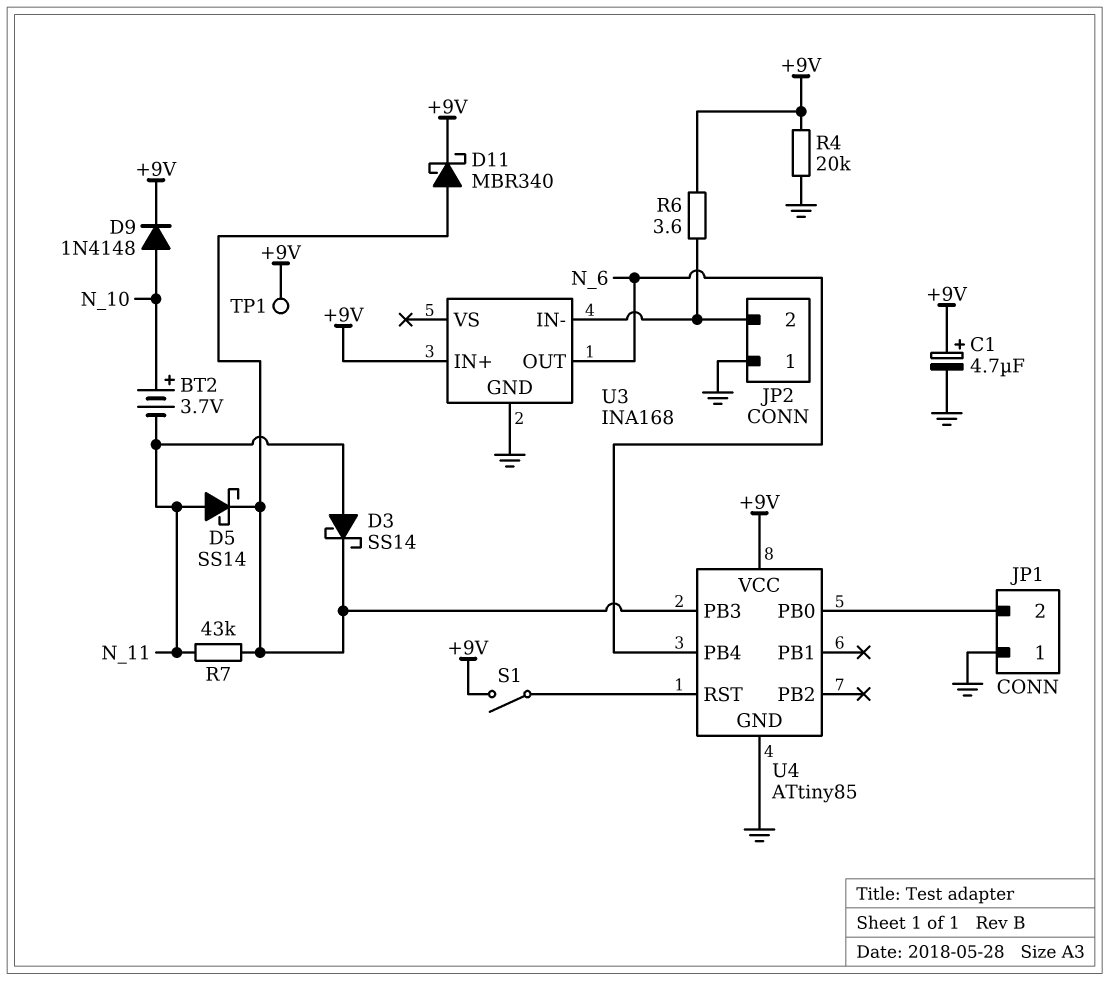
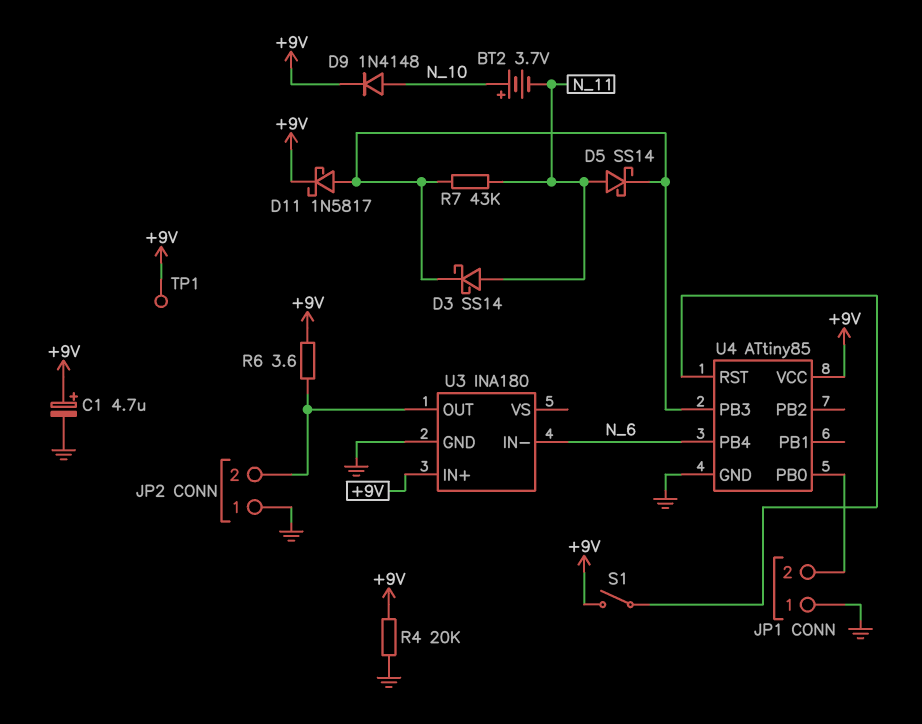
D11: schottky MBR340 (A U4/PB3, K +9V) -> schottky 1N5817 (A U4/PB3, K +9V)
U3: INA168 -> INA180
U3 pin IN-: JP2/2 -> N_6
U3 pin OUT: N_6 -> JP2/2

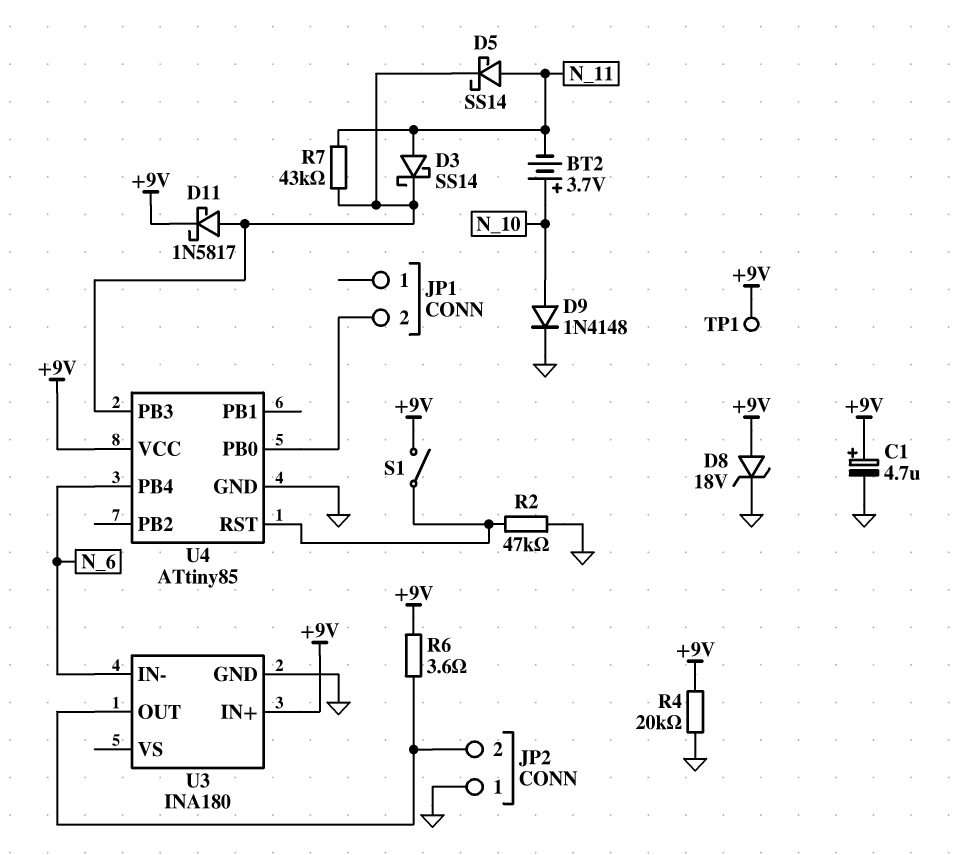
D8: none -> zener 18V (A +9V, K GND)
D9: diode 1N4148 (A N_10, K +9V) -> diode 1N4148 (A N_10, K GND)
JP1 pin 1: GND -> none
R2: none -> 47k (GND, U4/RST)

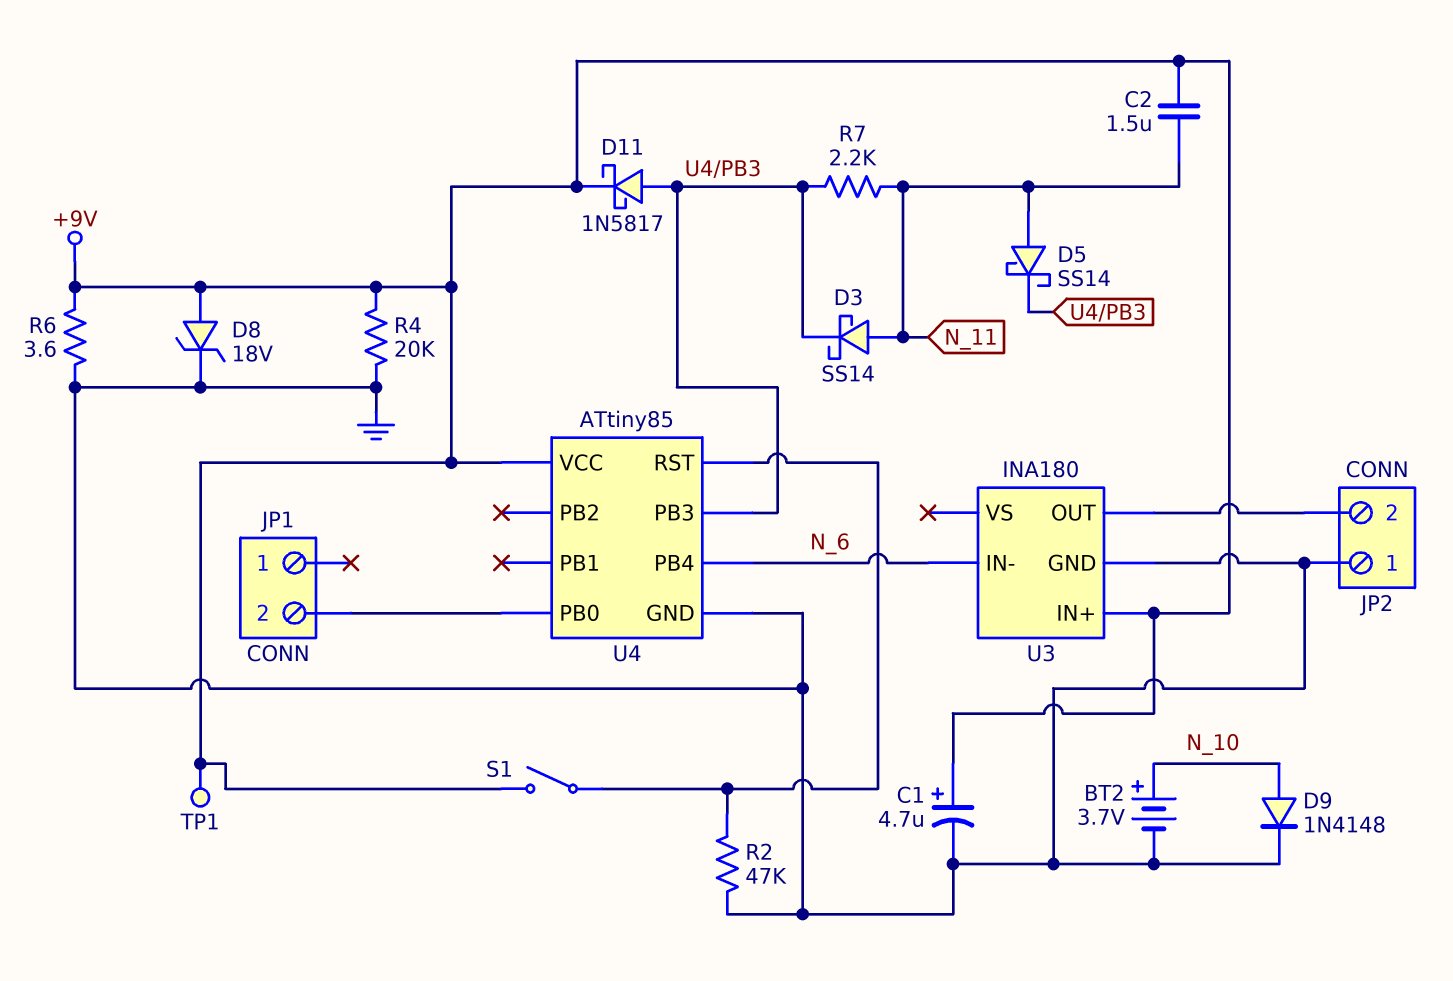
BT2: 3.7V (plus N_10, minus N_11) -> 3.7V (plus N_10, minus GND)
C2: none -> 1.5uF (+9V, N_11)
R6: 3.6 (+9V, JP2/2) -> 3.6 (+9V, GND)
R7: 43k (N_11, U4/PB3) -> 2.2k (N_11, U4/PB3)

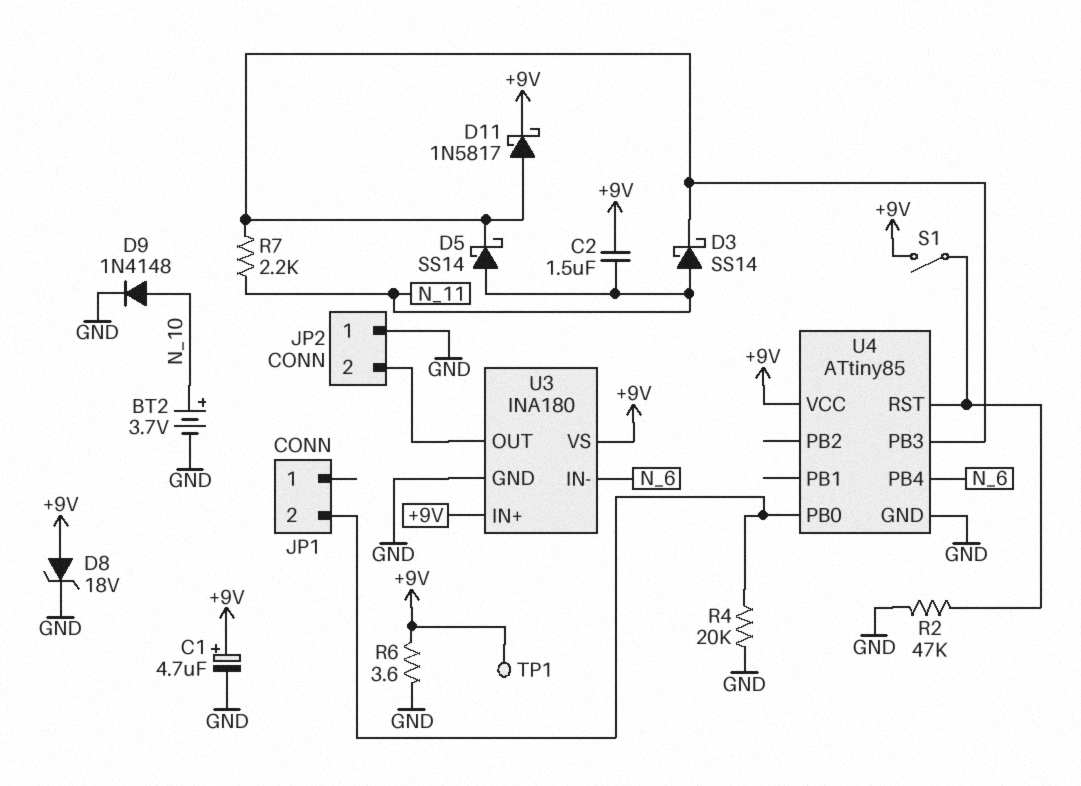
R4: 20k (+9V, GND) -> 20k (GND, JP1/2)
U3 pin VS: none -> +9V

